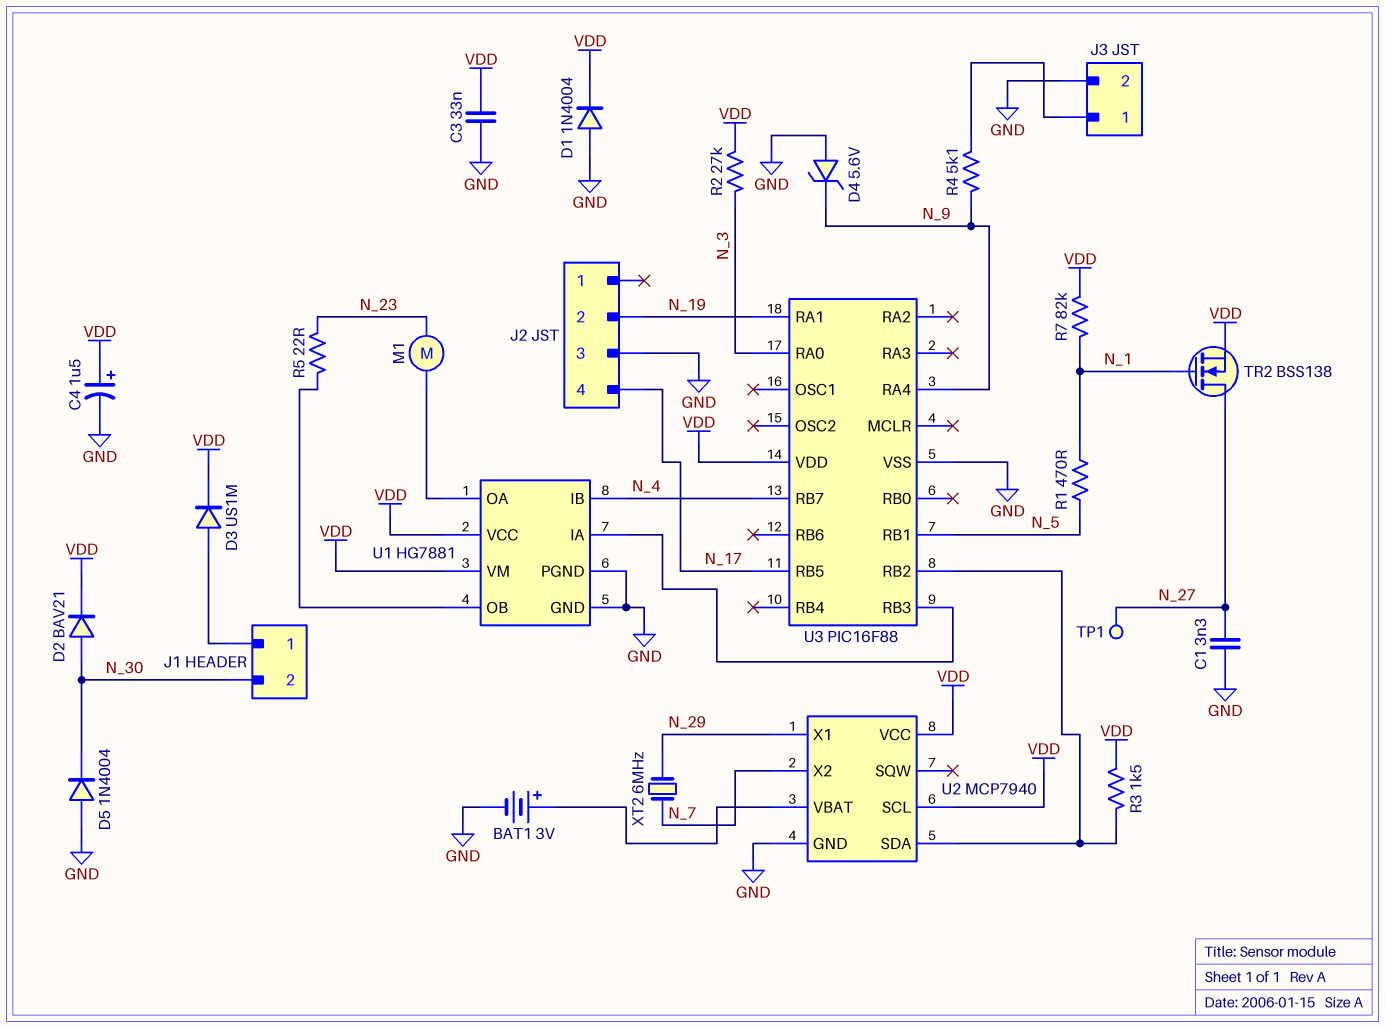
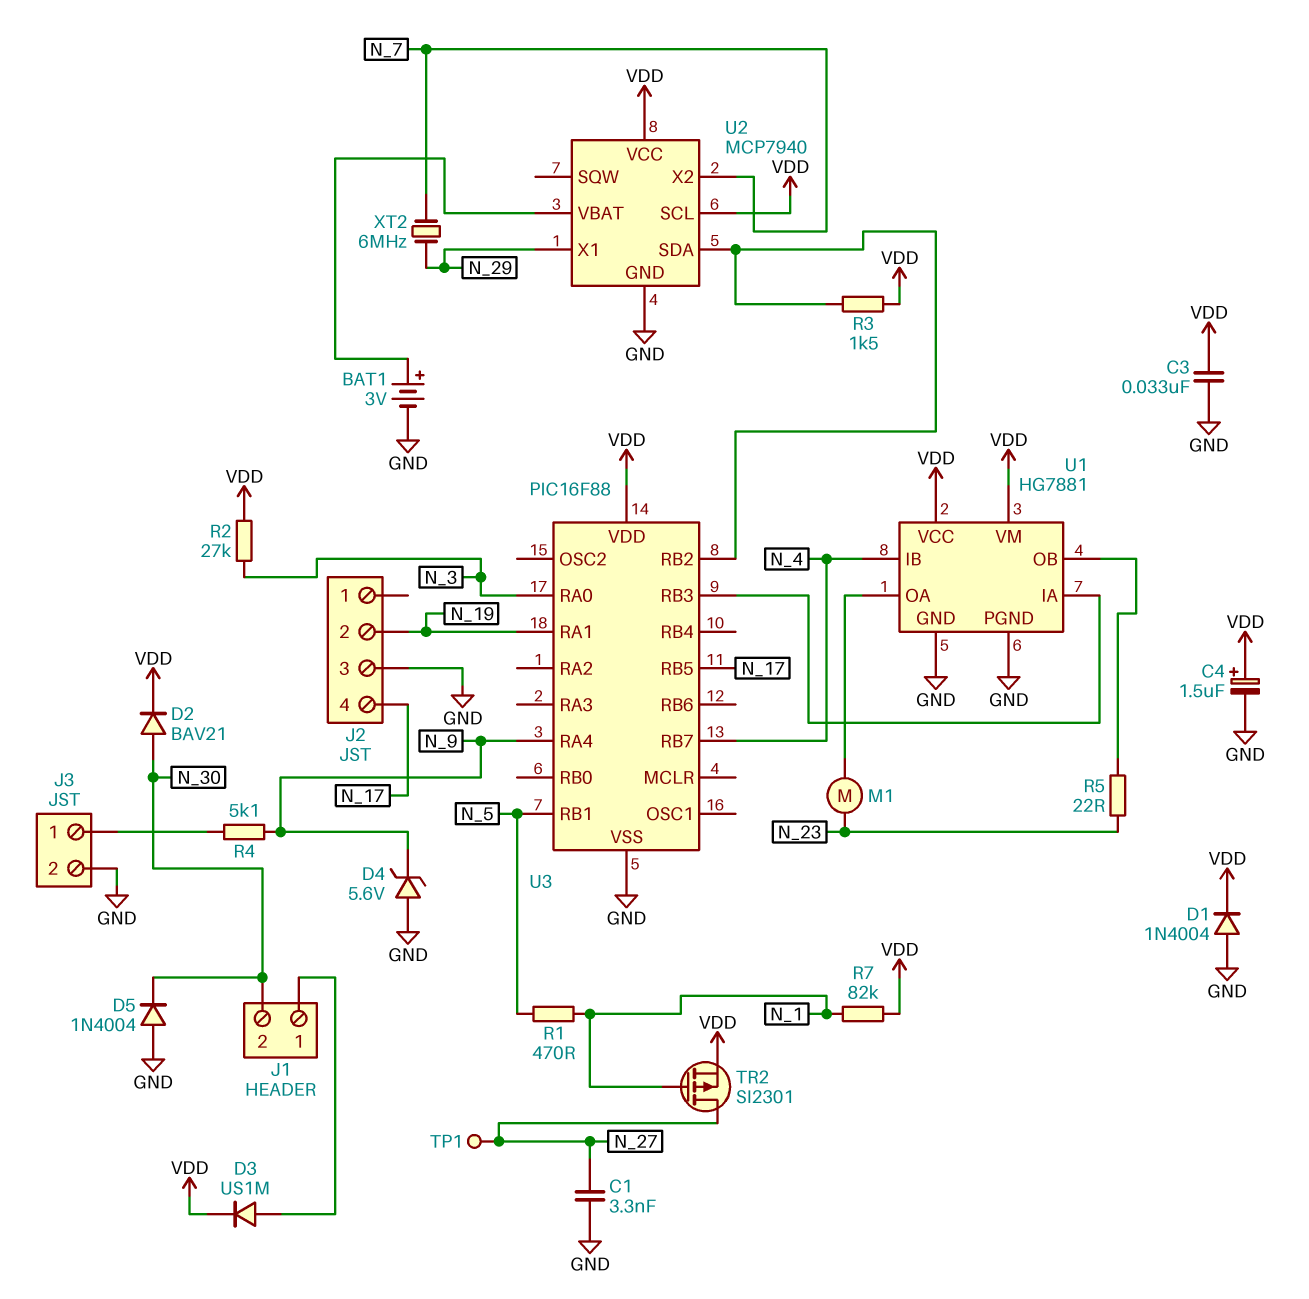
TR2: NMOS BSS138 (G N_1, D N_27, S VDD) -> PMOS SI2301 (G N_1, D N_27, S VDD)

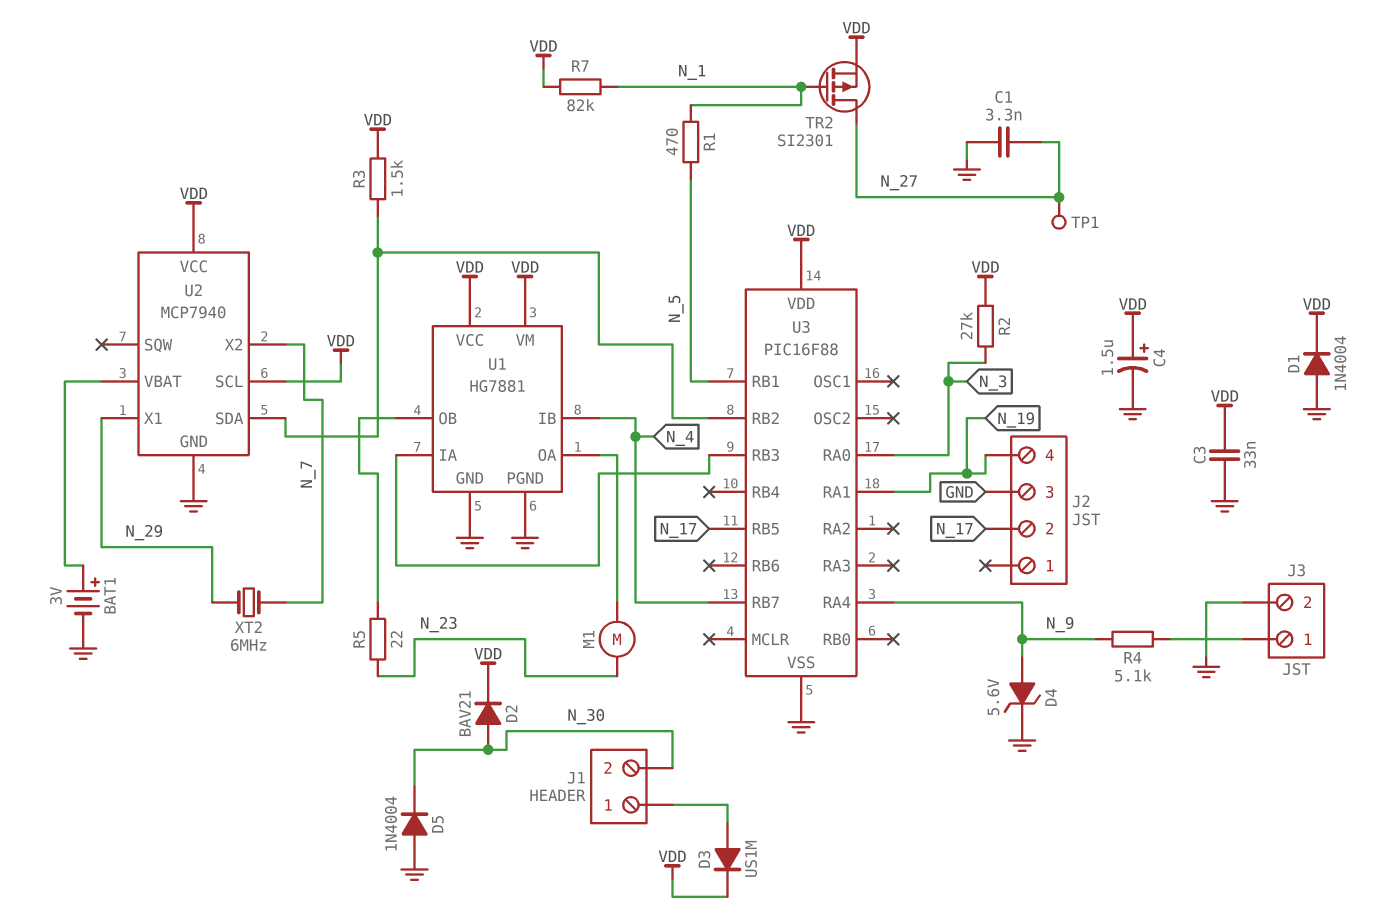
D4: zener 5.6V (A GND, K N_9) -> zener 5.6V (A N_9, K GND)
J2 pin 2: N_19 -> N_17
J2 pin 4: N_17 -> N_19

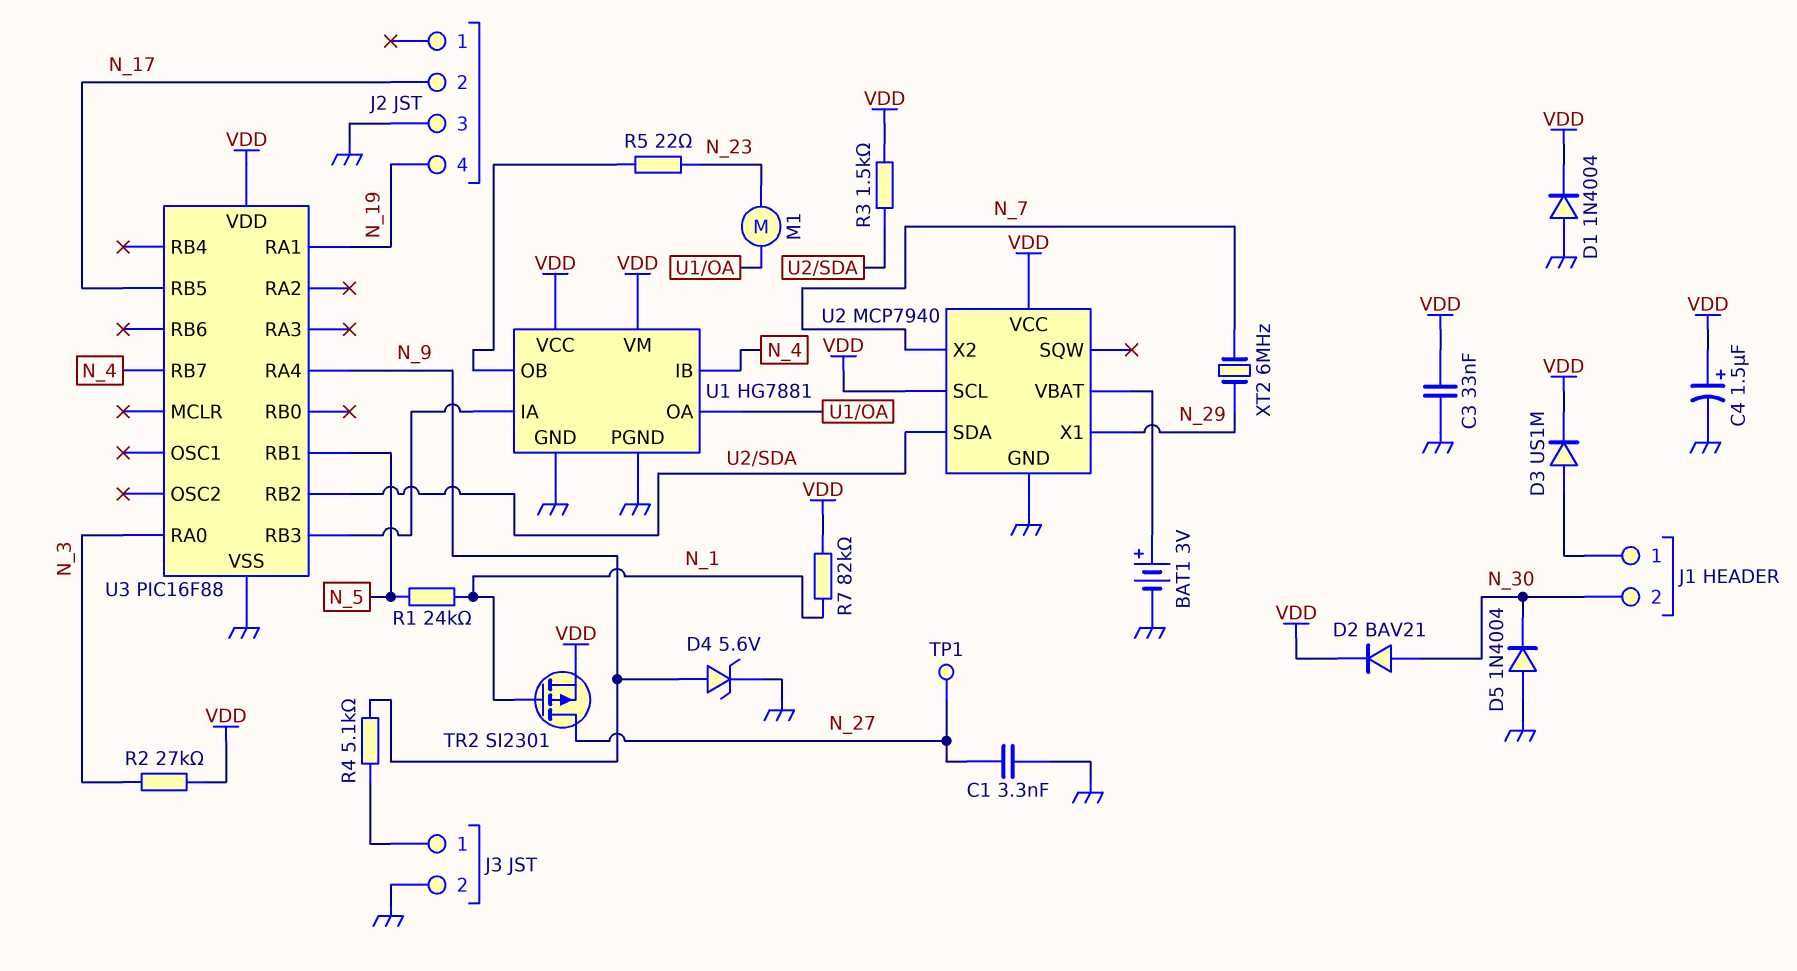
R1: 470 (N_1, N_5) -> 24k (N_1, N_5)

